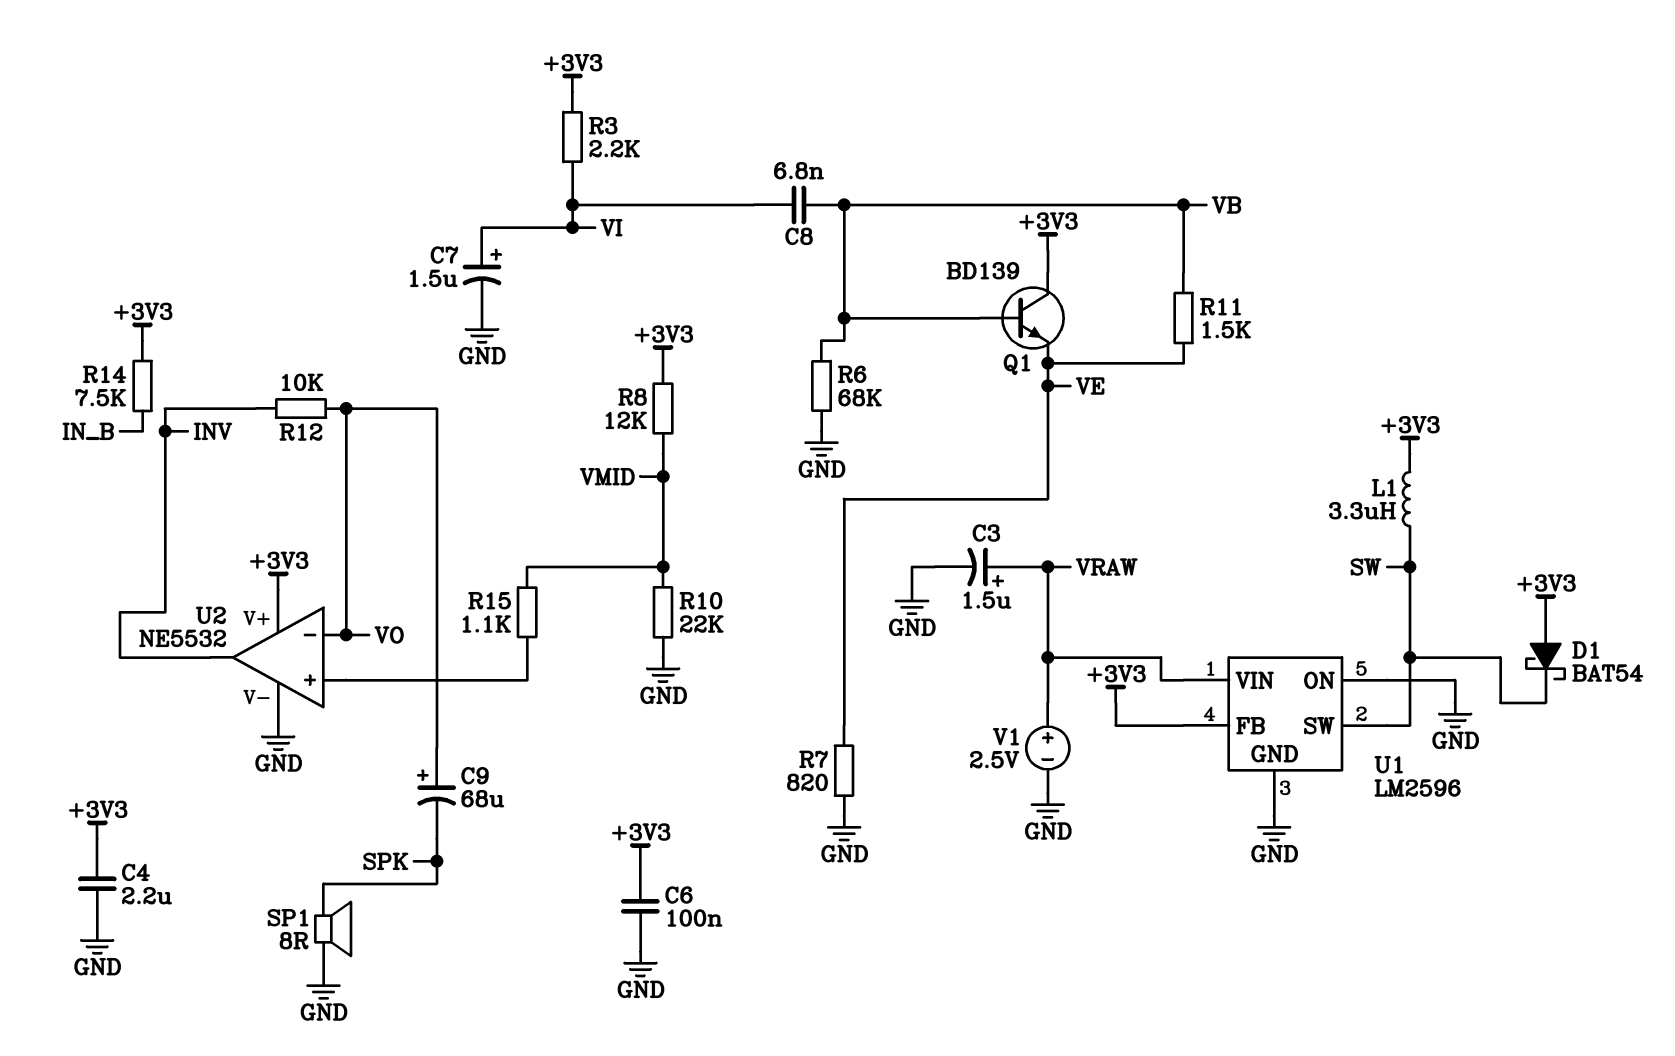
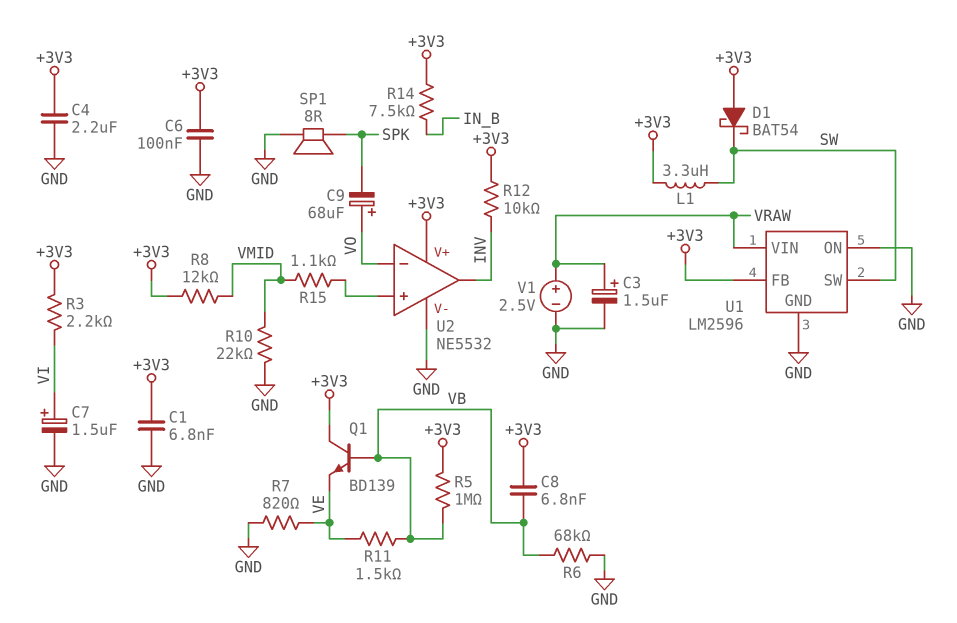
C1: none -> 6.8nF (+3V3, GND)
C8: 6.8nF (VB, VI) -> 6.8nF (+3V3, VB)
R5: none -> 1M (+3V3, VB)
R12: 10k (INV, VO) -> 10k (+3V3, INV)

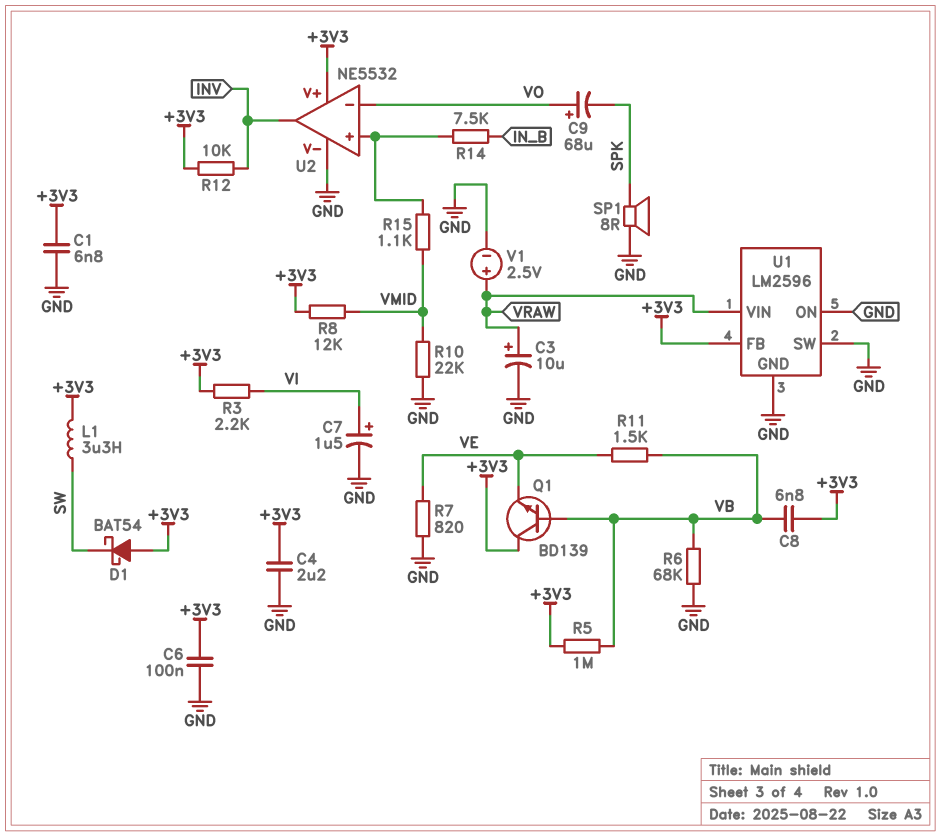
C3: 1.5uF (plus VRAW, minus GND) -> 10uF (plus VRAW, minus GND)
R14: 7.5k (+3V3, IN_B) -> 7.5k (IN_B, U2/in+)
U1 pin SW: SW -> GND

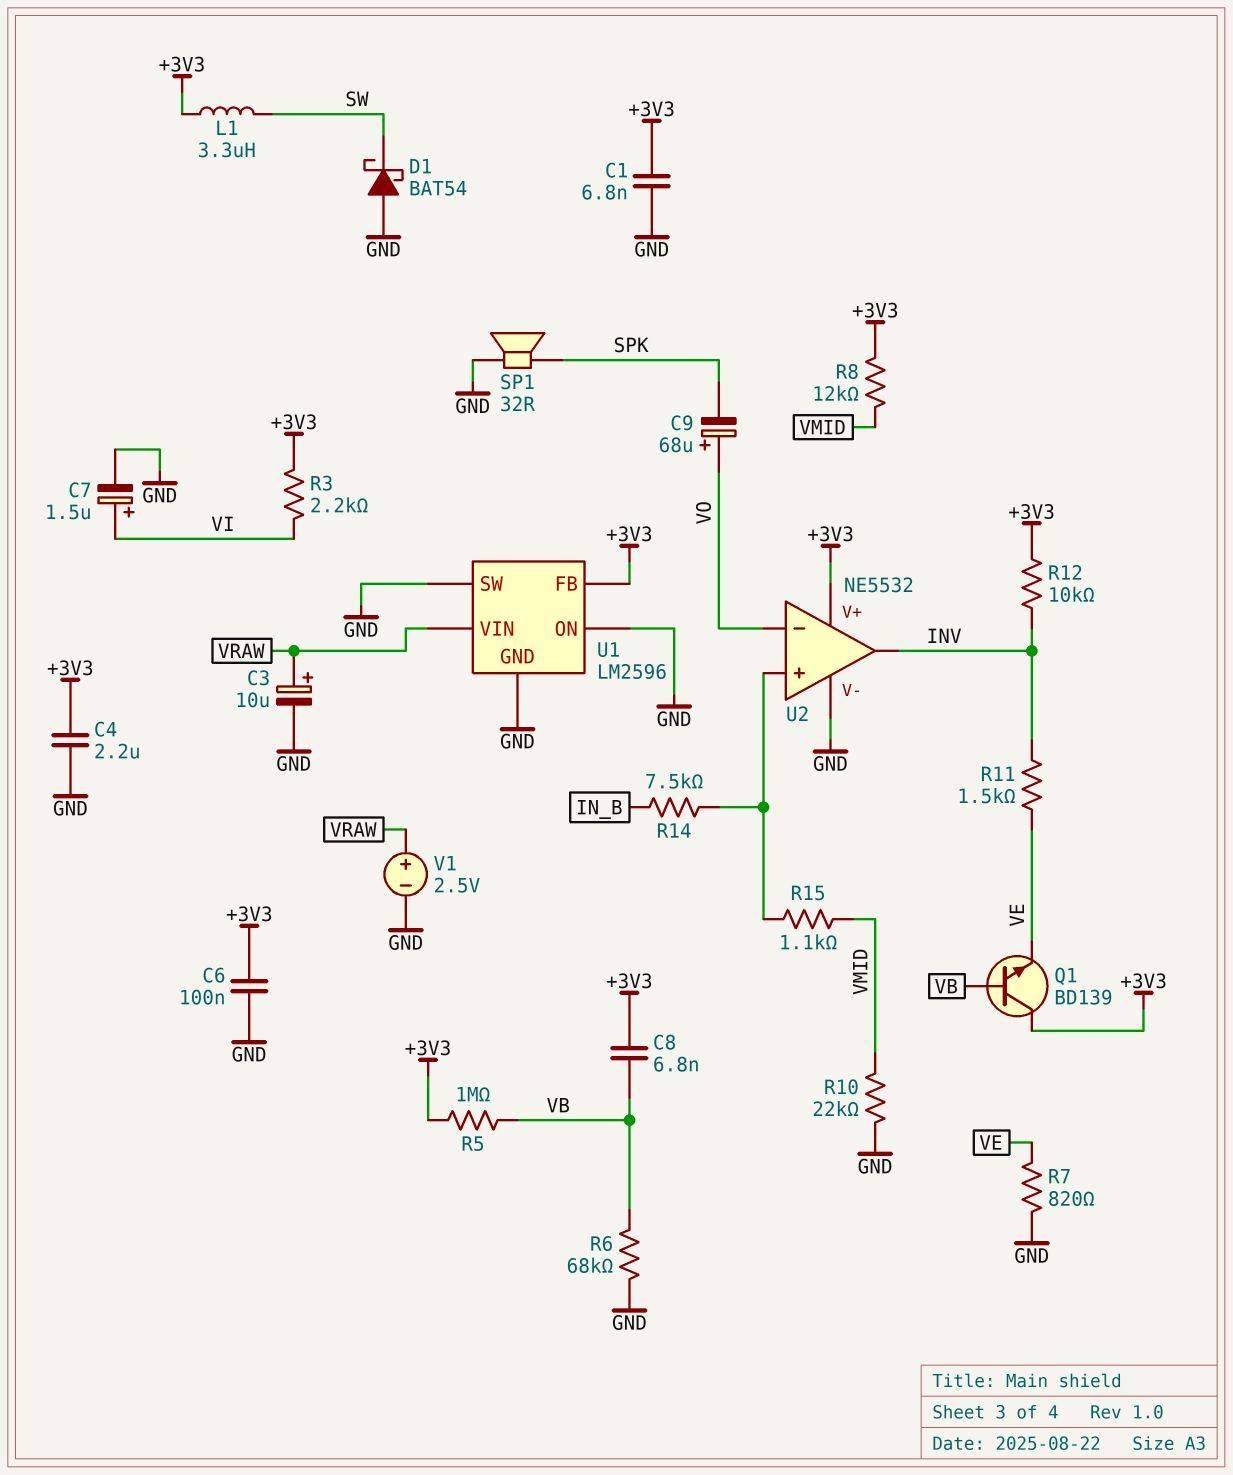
D1: schottky BAT54 (A +3V3, K SW) -> schottky BAT54 (A GND, K SW)
R11: 1.5k (VB, VE) -> 1.5k (INV, VE)
SP1: speaker 8R (GND, SPK) -> speaker 32R (GND, SPK)

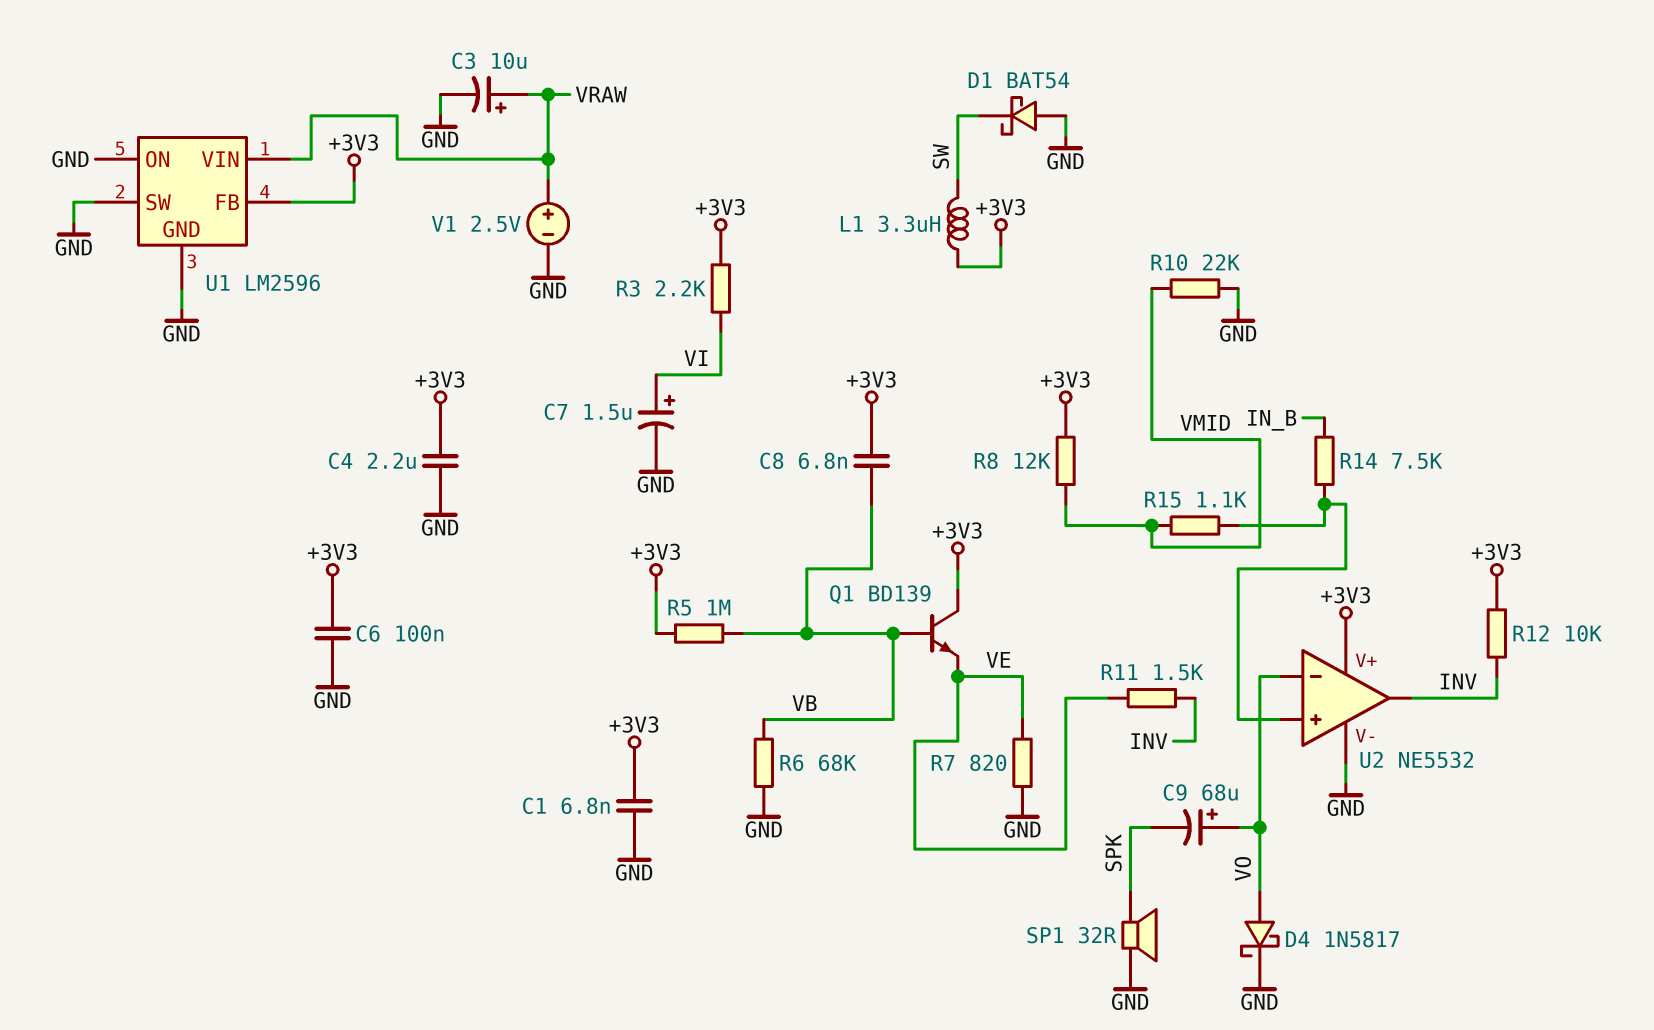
D4: none -> schottky 1N5817 (A VO, K GND)

